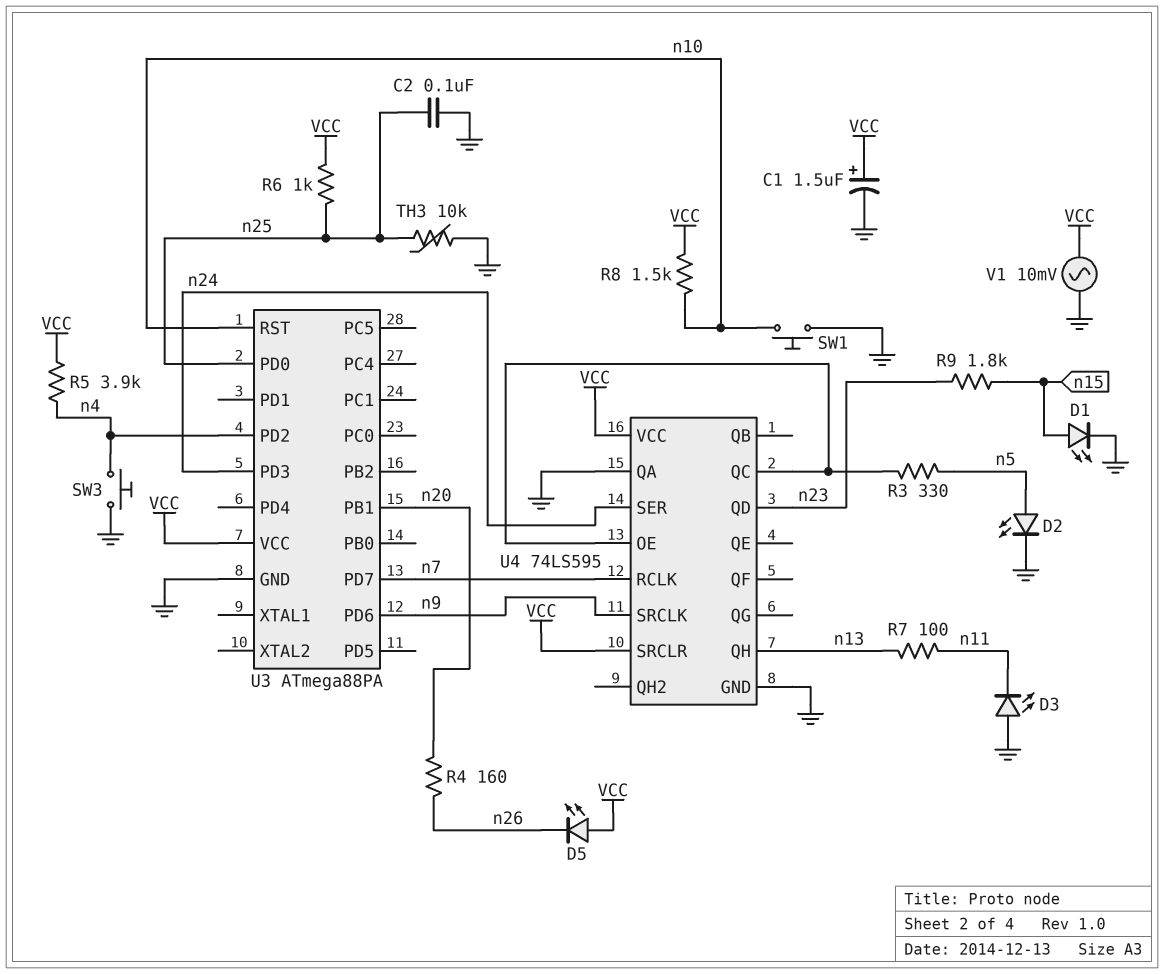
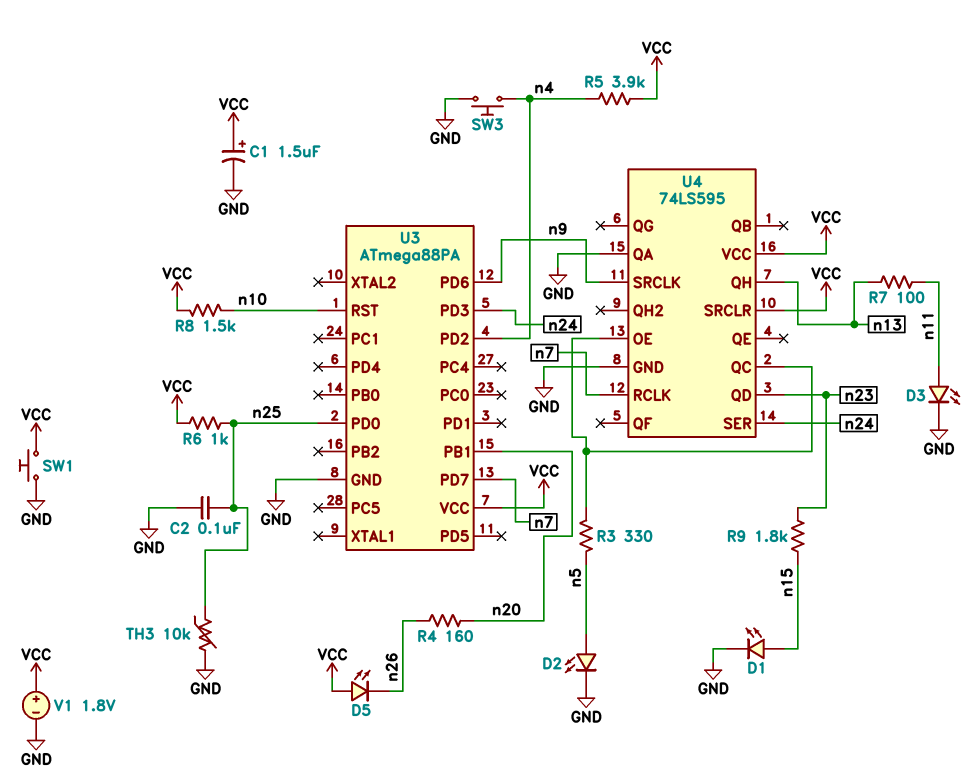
D3: LED (A GND, K n11) -> LED (A n11, K GND)
SW1: button (GND, n10) -> button (GND, VCC)
V1: AC 10mV (GND, VCC) -> 1.8V (plus VCC, minus GND)

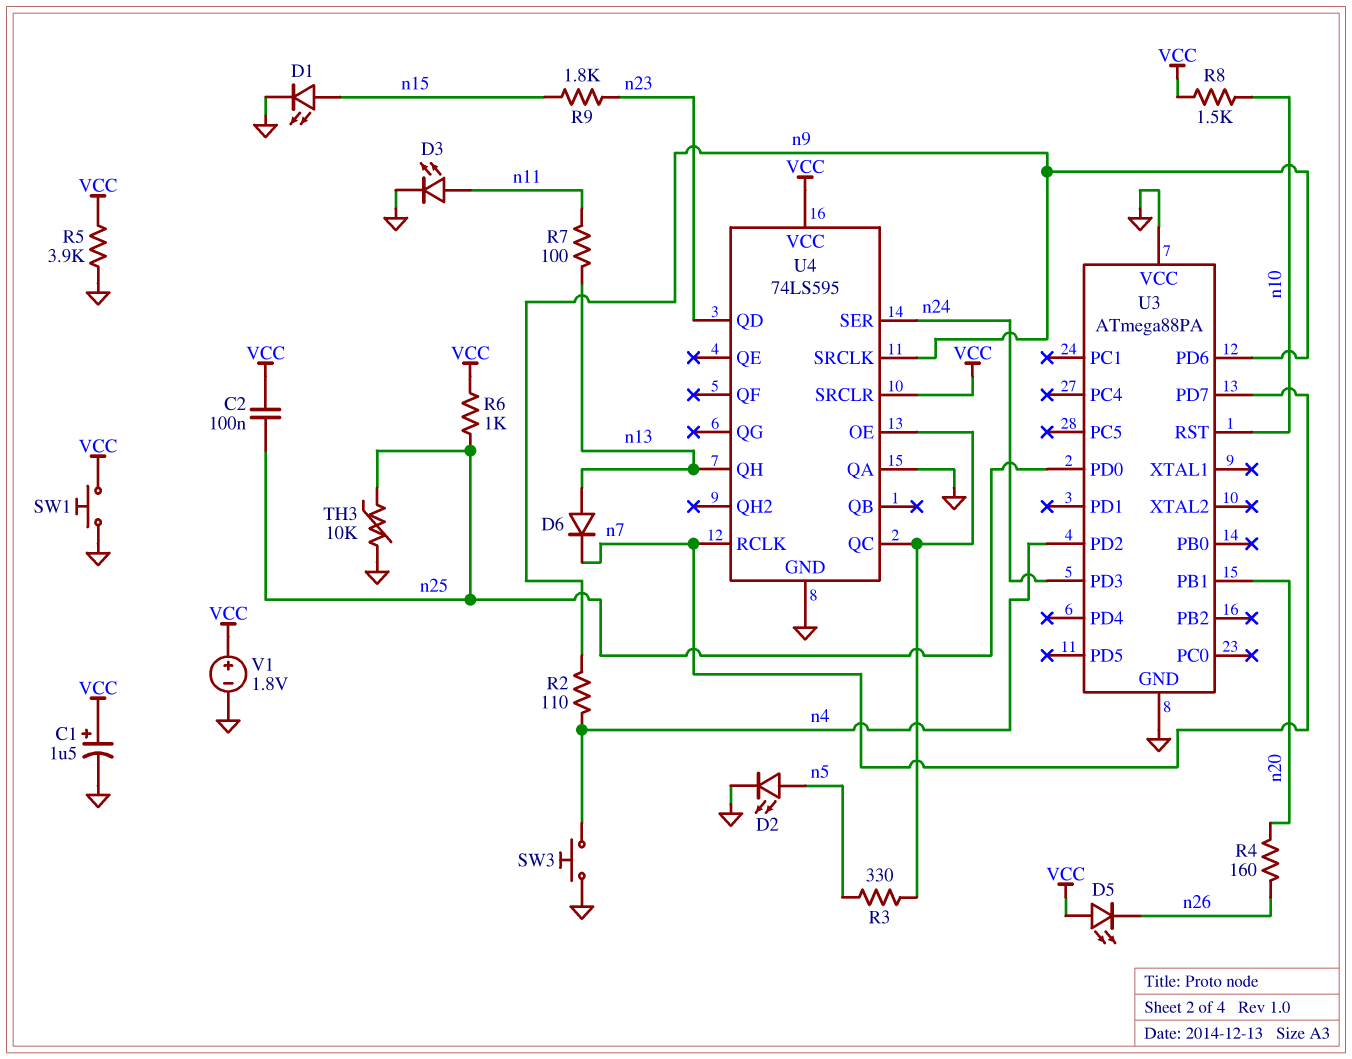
C2: 100nF (GND, n25) -> 100nF (VCC, n25)
D6: none -> diode (A n13, K n7)
R2: none -> 110 (n4, n9)
R5: 3.9k (VCC, n4) -> 3.9k (GND, VCC)
U3 pin VCC: VCC -> GND

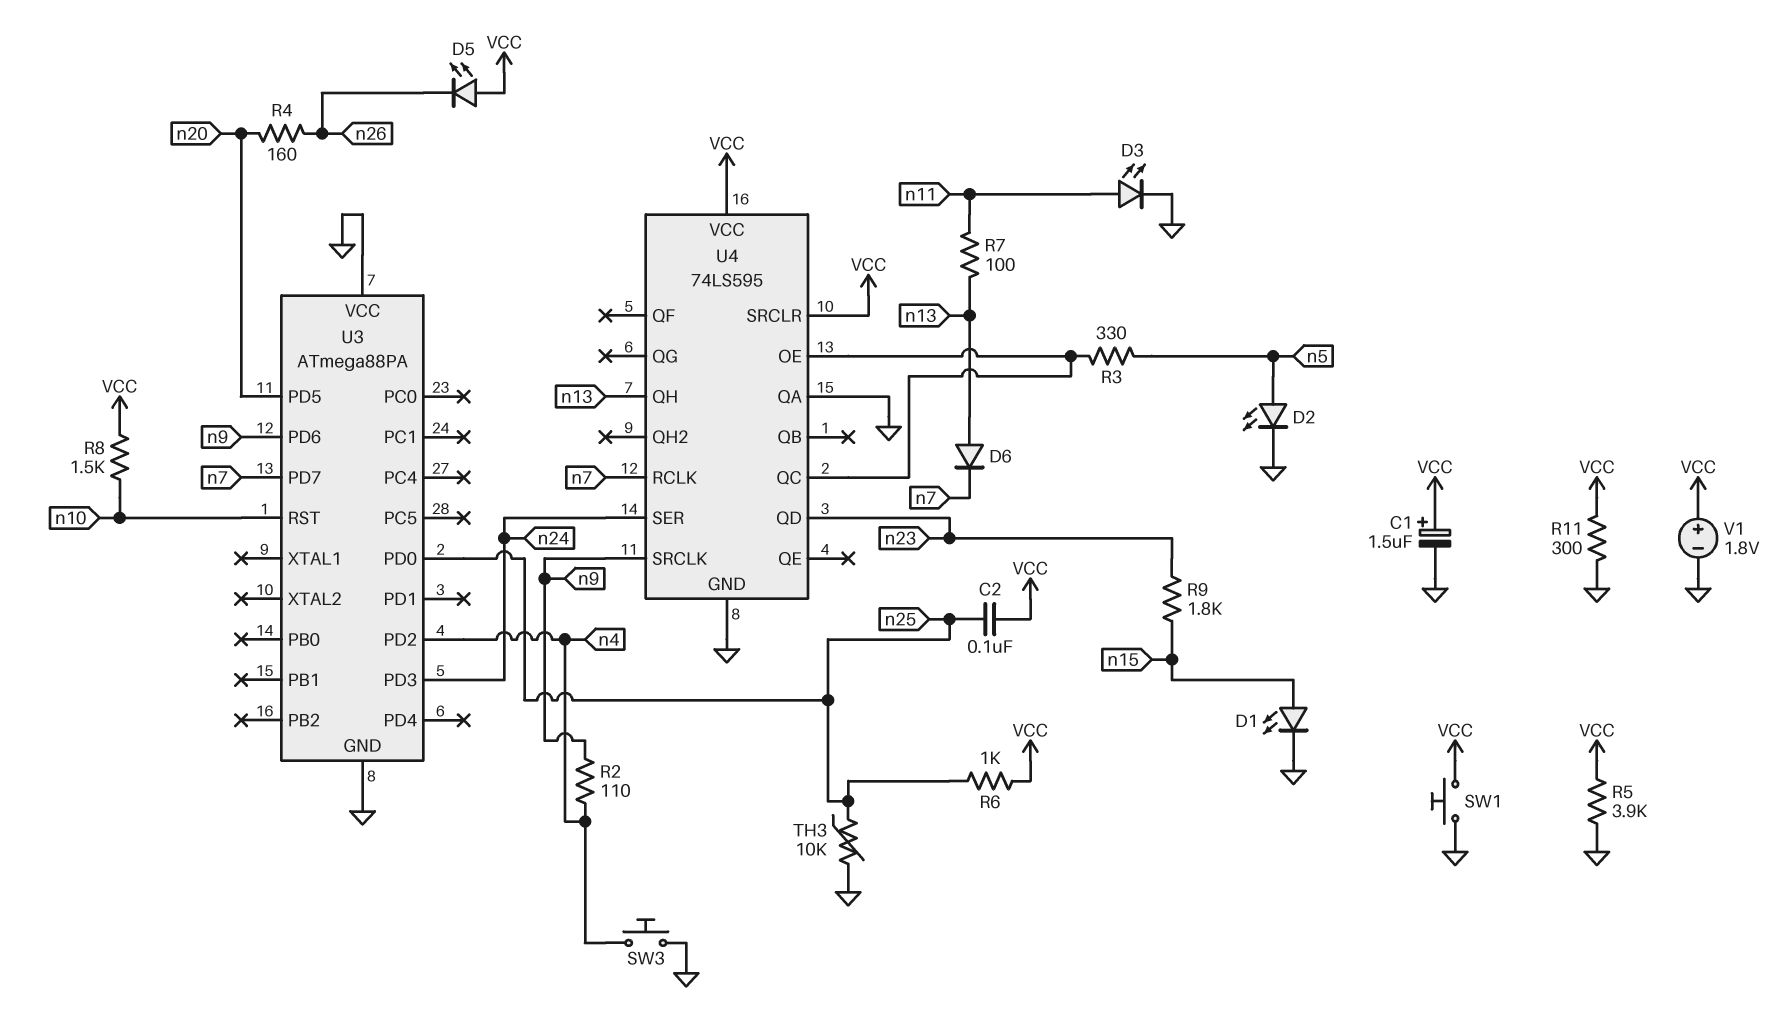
R11: none -> 300 (GND, VCC)
U3 pin PB1: n20 -> none
U3 pin PD5: none -> n20

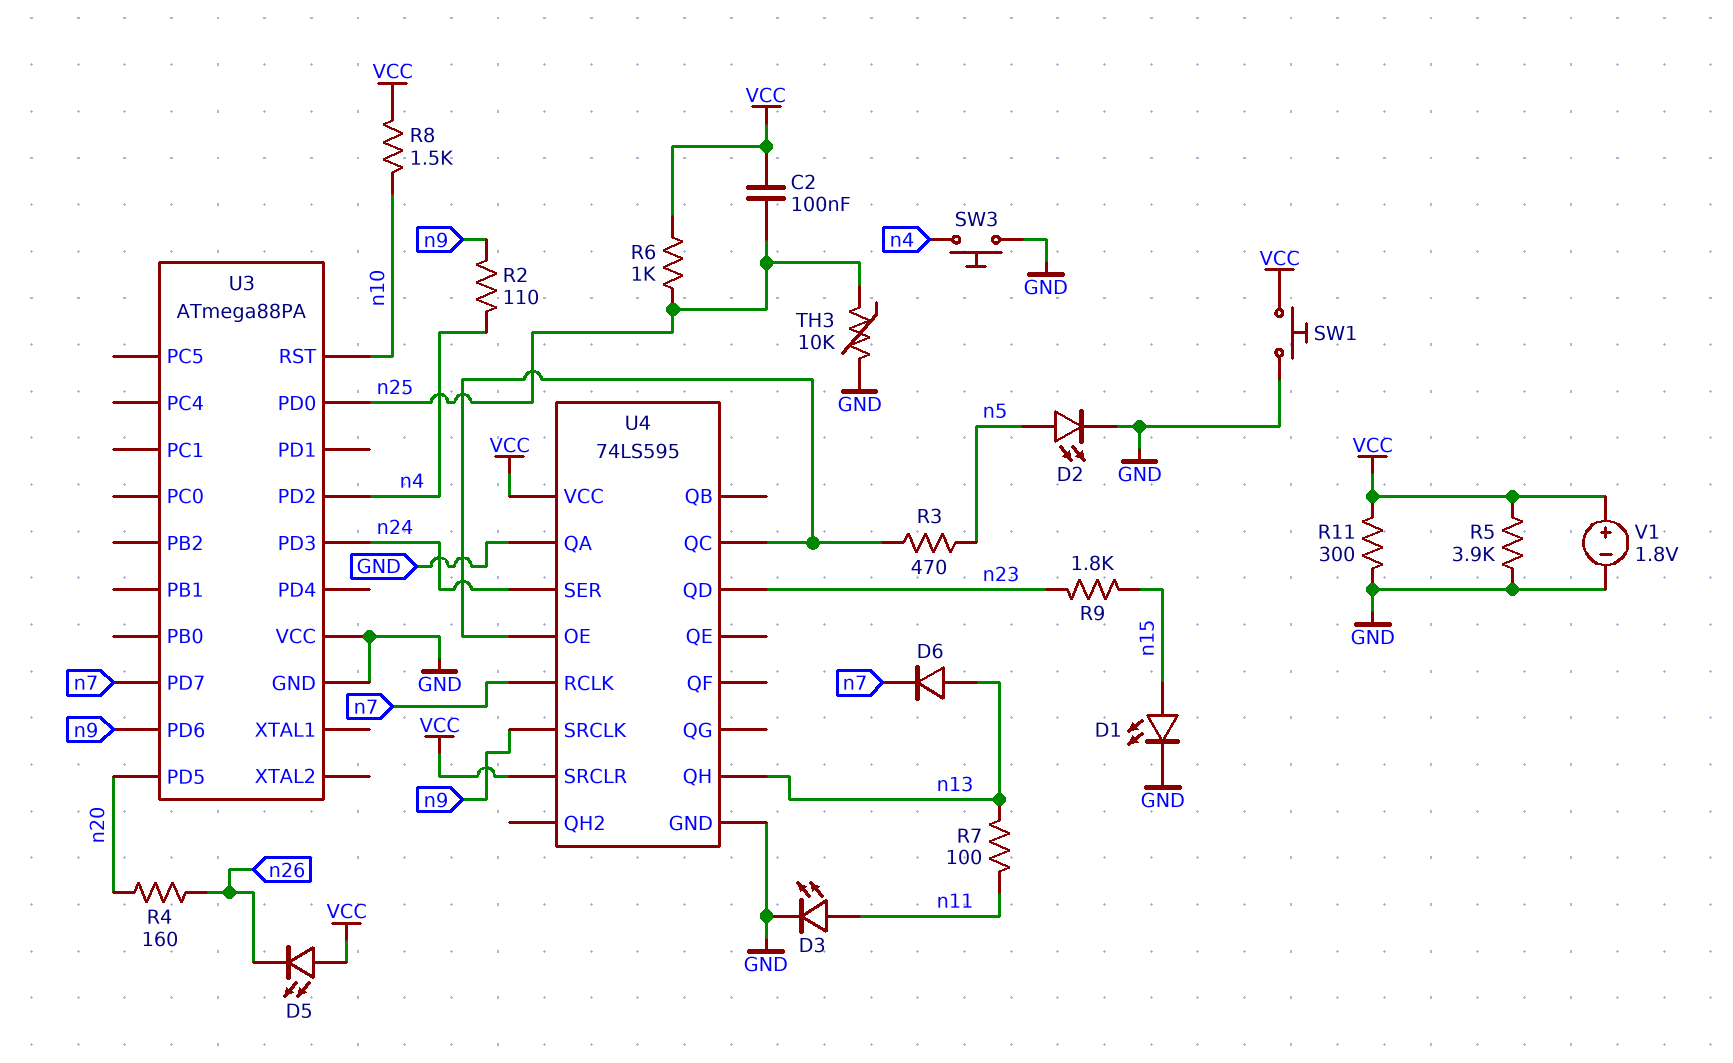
C1: 1.5uF (plus VCC, minus GND) -> none
R3: 330 (U4/OE, n5) -> 470 (U4/OE, n5)

